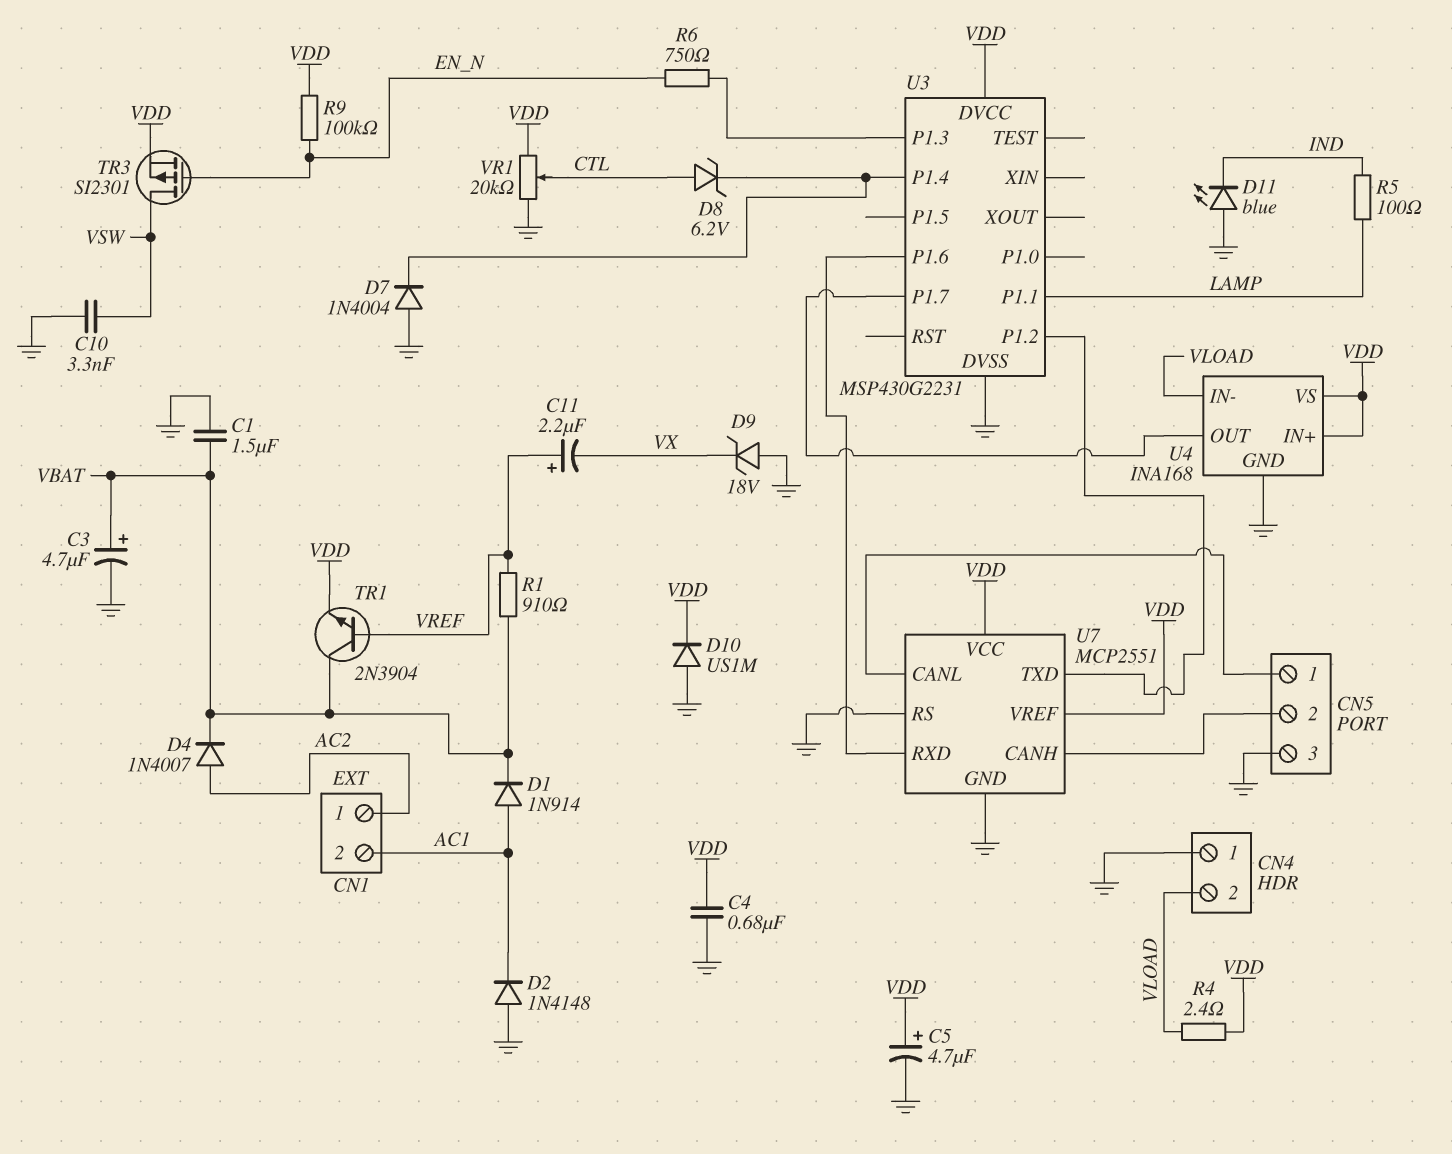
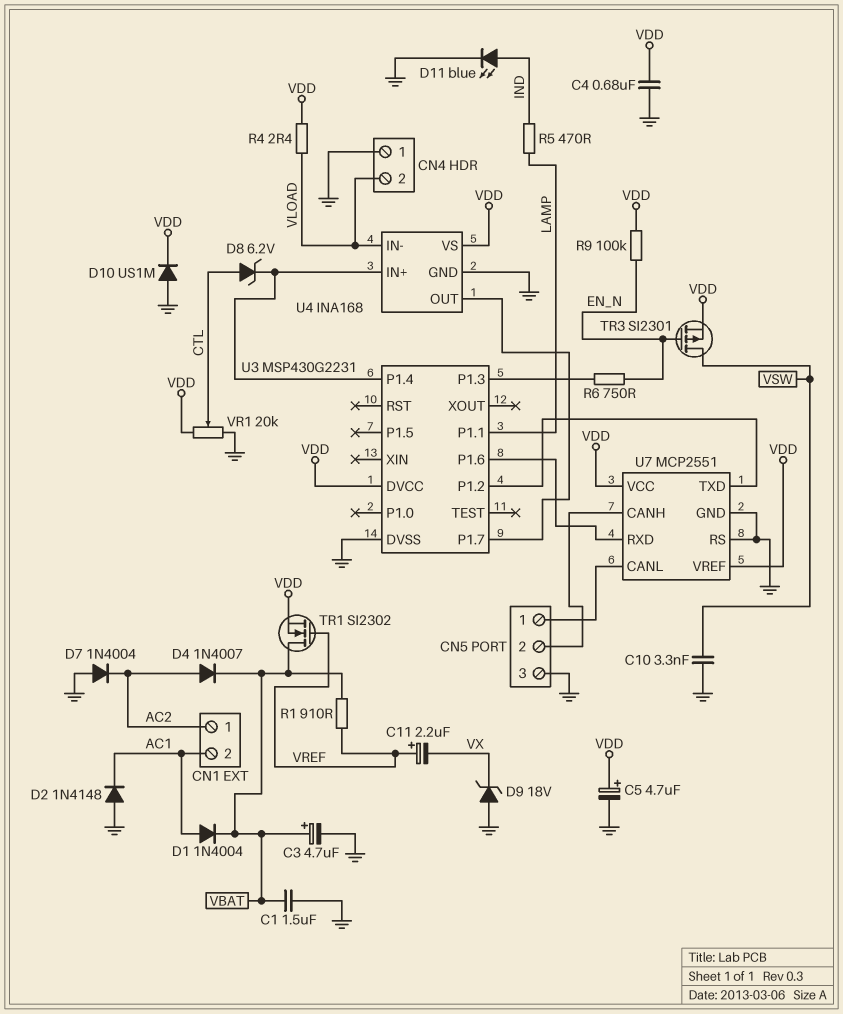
D1: diode 1N914 (A AC1, K VBAT) -> diode 1N4004 (A AC1, K VBAT)
D7: diode 1N4004 (A GND, K U3/P1.4) -> diode 1N4004 (A GND, K AC2)
D11: LED blue (A GND, K IND) -> LED blue (A IND, K GND)
R5: 100 (IND, LAMP) -> 470 (IND, LAMP)
TR1: NPN 2N3904 (B VREF, C VBAT, E VDD) -> NMOS SI2302 (G VREF, D VBAT, S VDD)
U4 pin IN+: VDD -> U3/P1.4

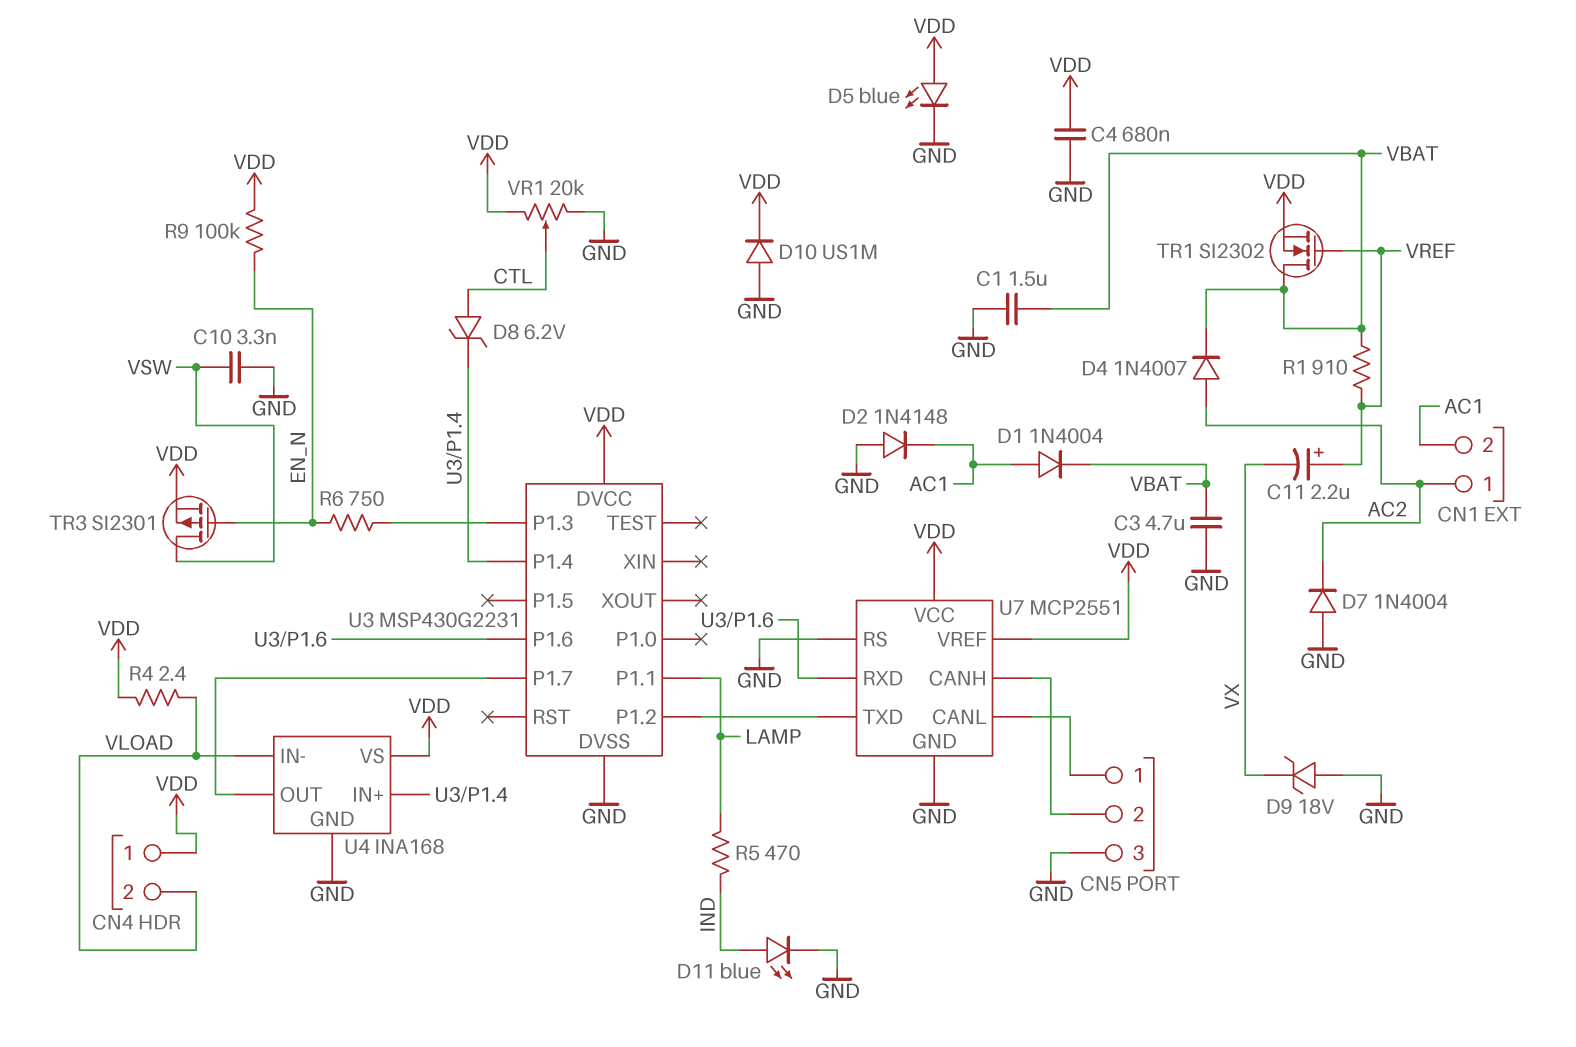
C3: 4.7uF (plus VBAT, minus GND) -> 4.7uF (GND, VBAT)
C5: 4.7uF (plus VDD, minus GND) -> none
CN4 pin 1: GND -> VDD
D5: none -> LED blue (A VDD, K GND)

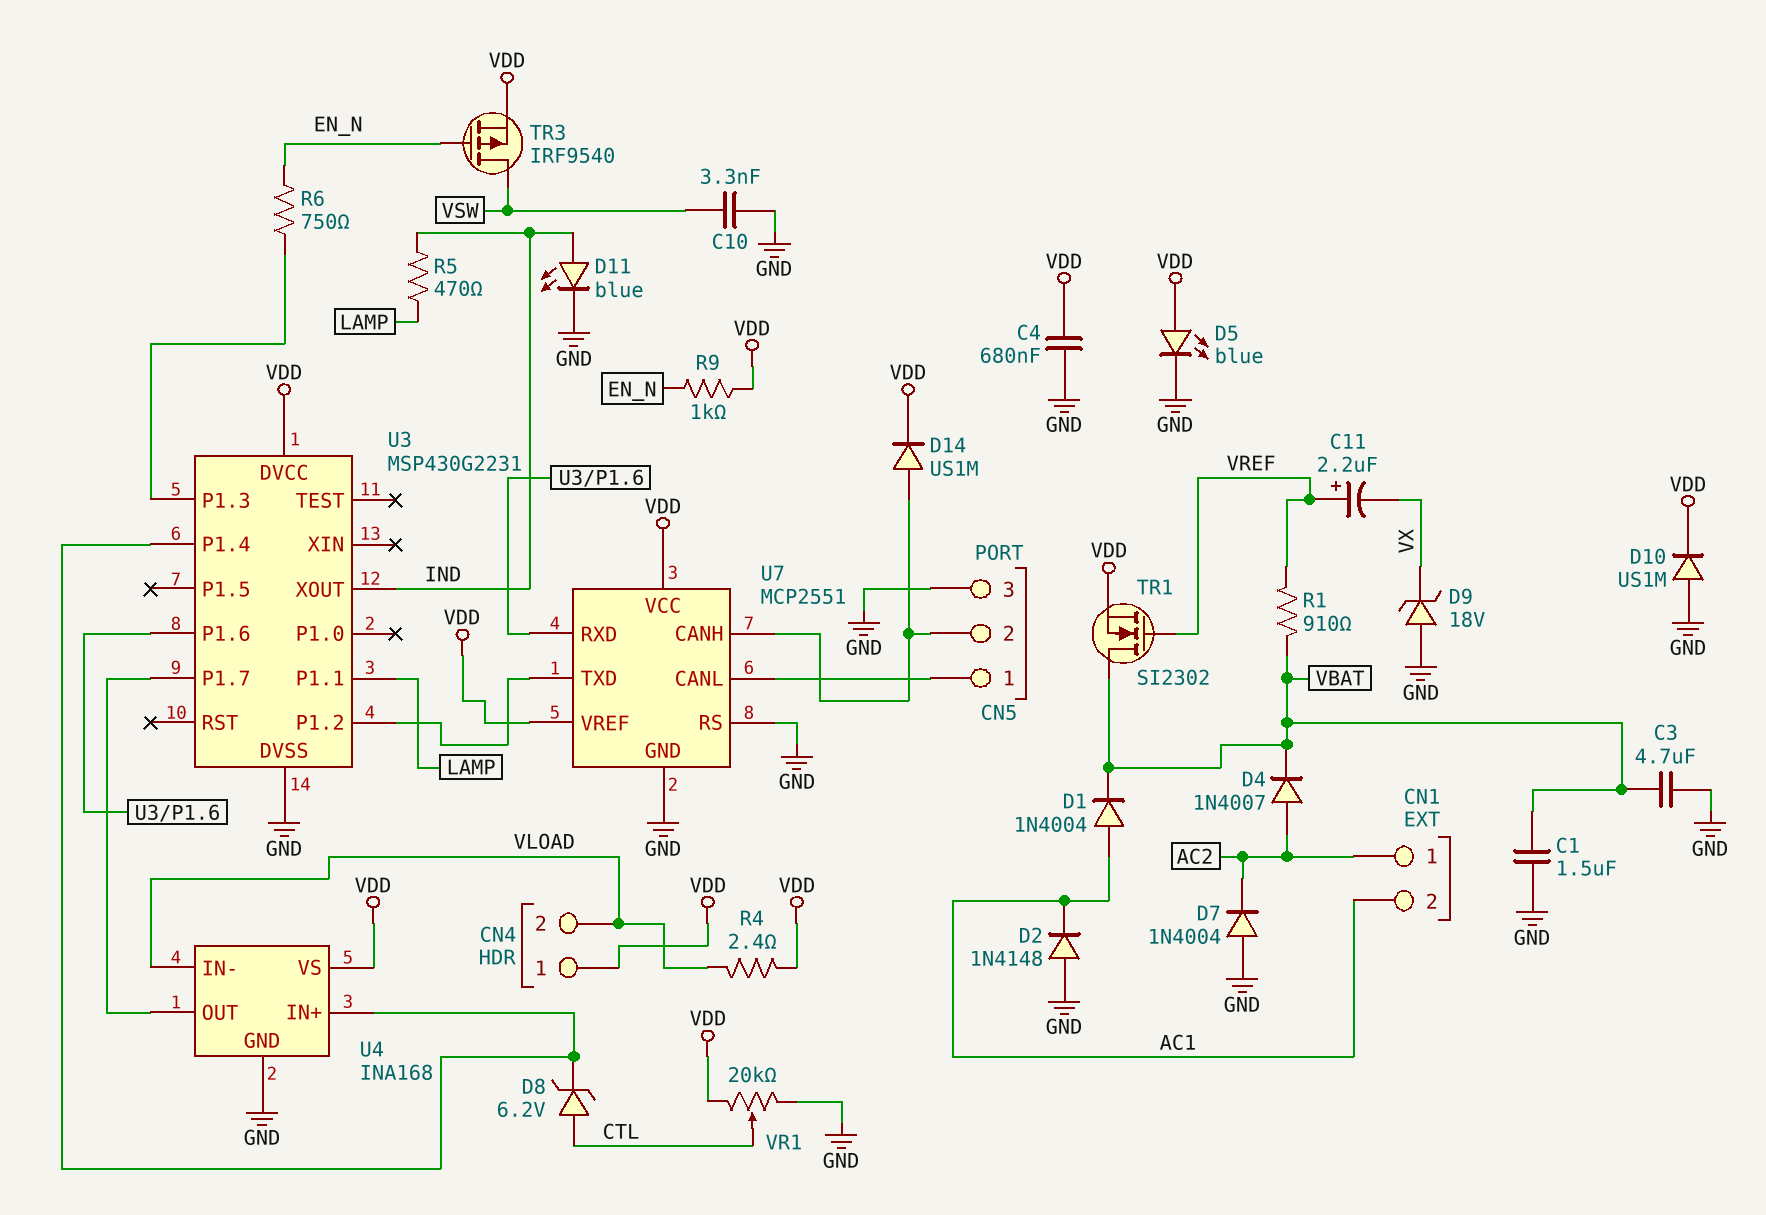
D14: none -> diode US1M (A CN5/2, K VDD)
R9: 100k (EN_N, VDD) -> 1k (EN_N, VDD)
TR3: PMOS SI2301 (G EN_N, D VSW, S VDD) -> PMOS IRF9540 (G EN_N, D VSW, S VDD)
U3 pin XOUT: none -> IND

